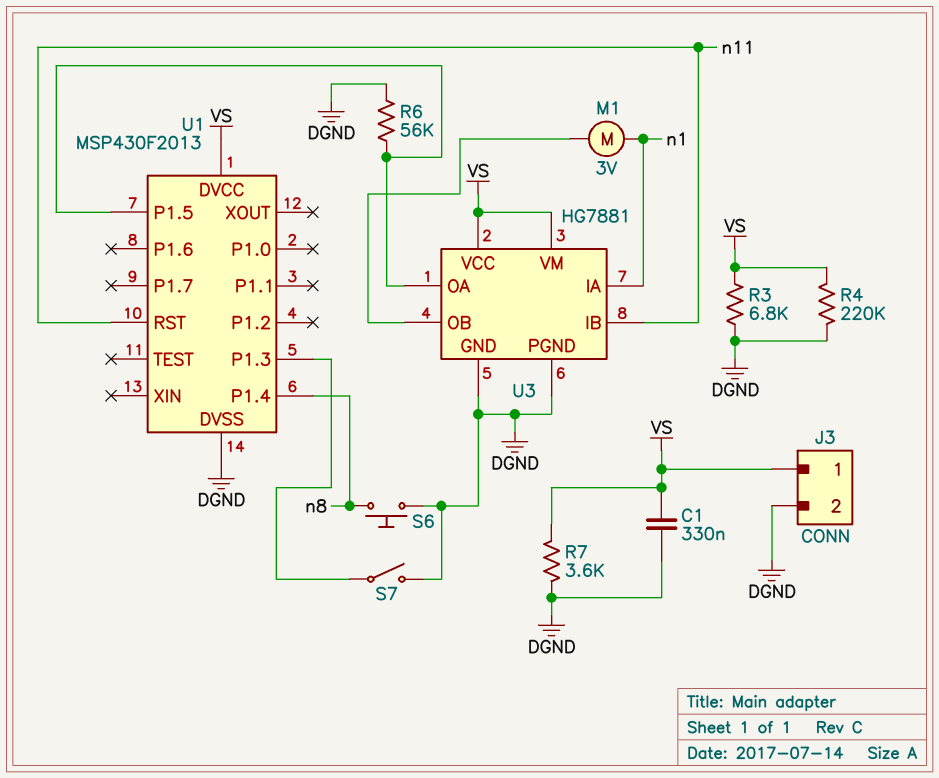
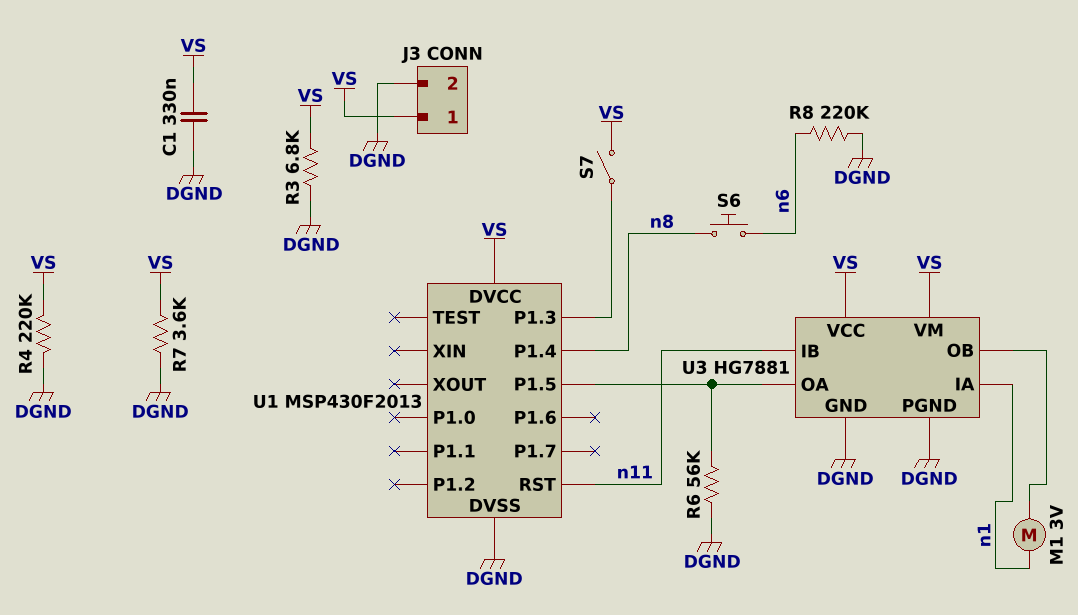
R8: none -> 220k (DGND, n6)
S6: button (DGND, n8) -> button (n6, n8)
S7: switch (DGND, U1/P1.3) -> switch (U1/P1.3, VS)

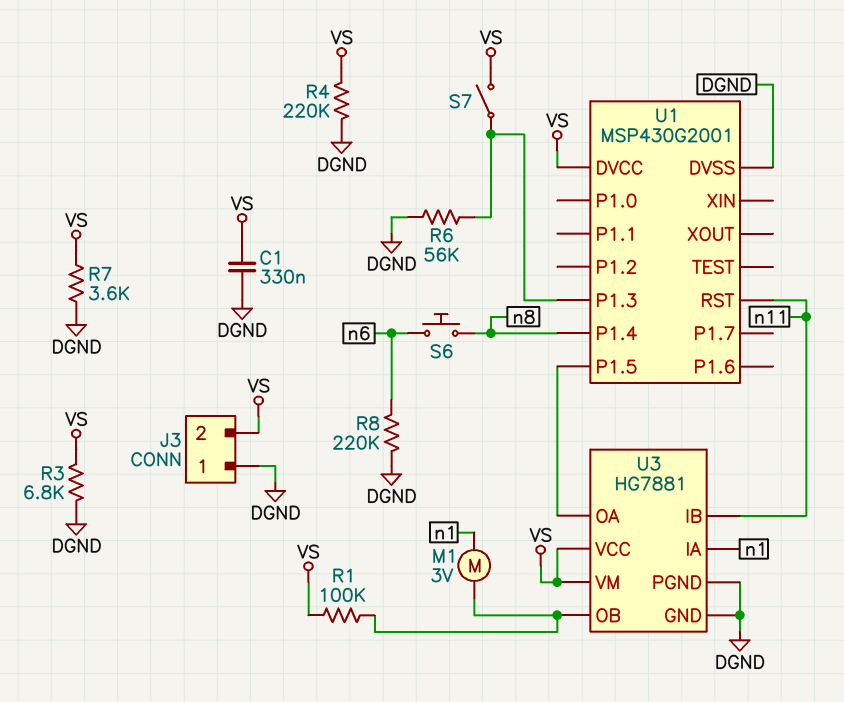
J3 pin 1: VS -> DGND
J3 pin 2: DGND -> VS
R1: none -> 100k (U3/OB, VS)
R6: 56k (DGND, U1/P1.5) -> 56k (DGND, U1/P1.3)
U1: MSP430F2013 -> MSP430G2001

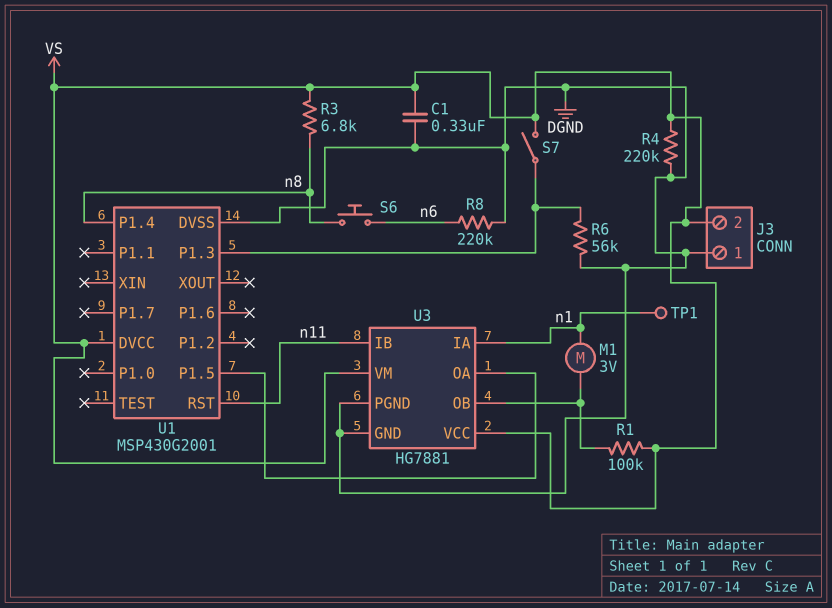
R3: 6.8k (DGND, VS) -> 6.8k (VS, n8)
R7: 3.6k (DGND, VS) -> none
TP1: none -> test point (n1)

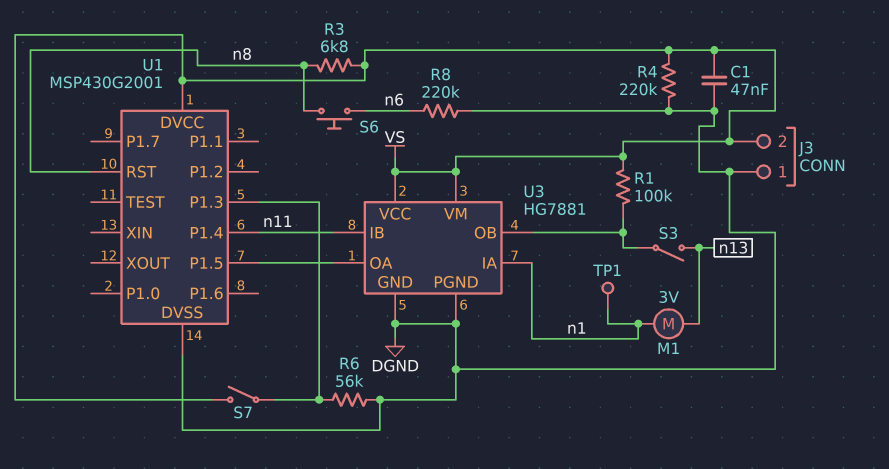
C1: 330nF (DGND, VS) -> 47nF (DGND, VS)
M1: motor 3V (U3/OB, n1) -> motor 3V (n1, n13)
S3: none -> switch (U3/OB, n13)
U1 pin P1.4: n8 -> n11
U1 pin RST: n11 -> n8

